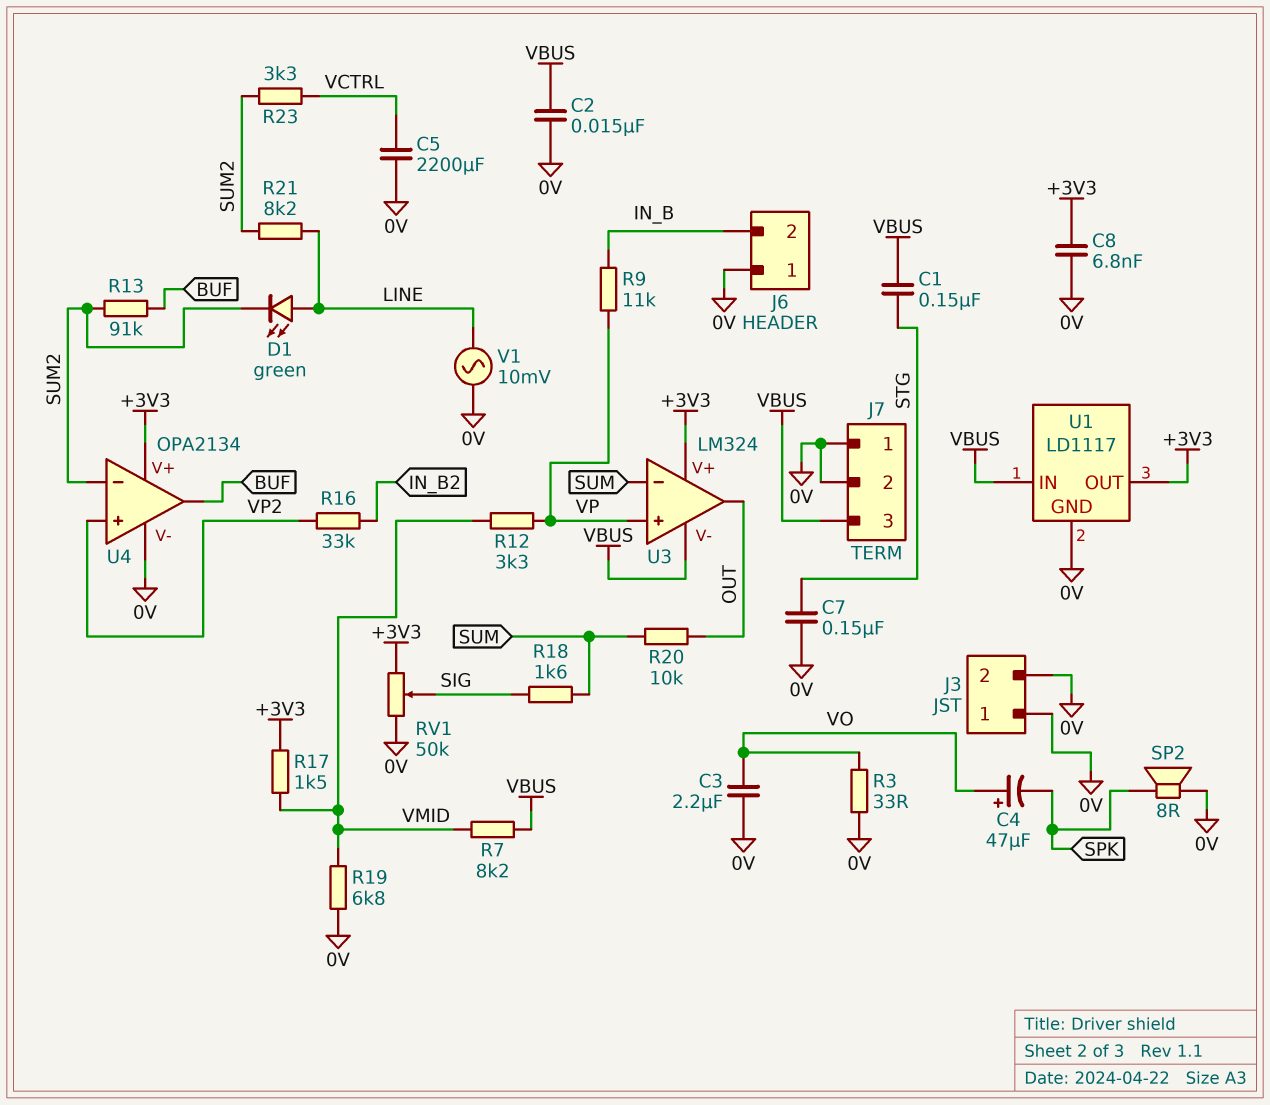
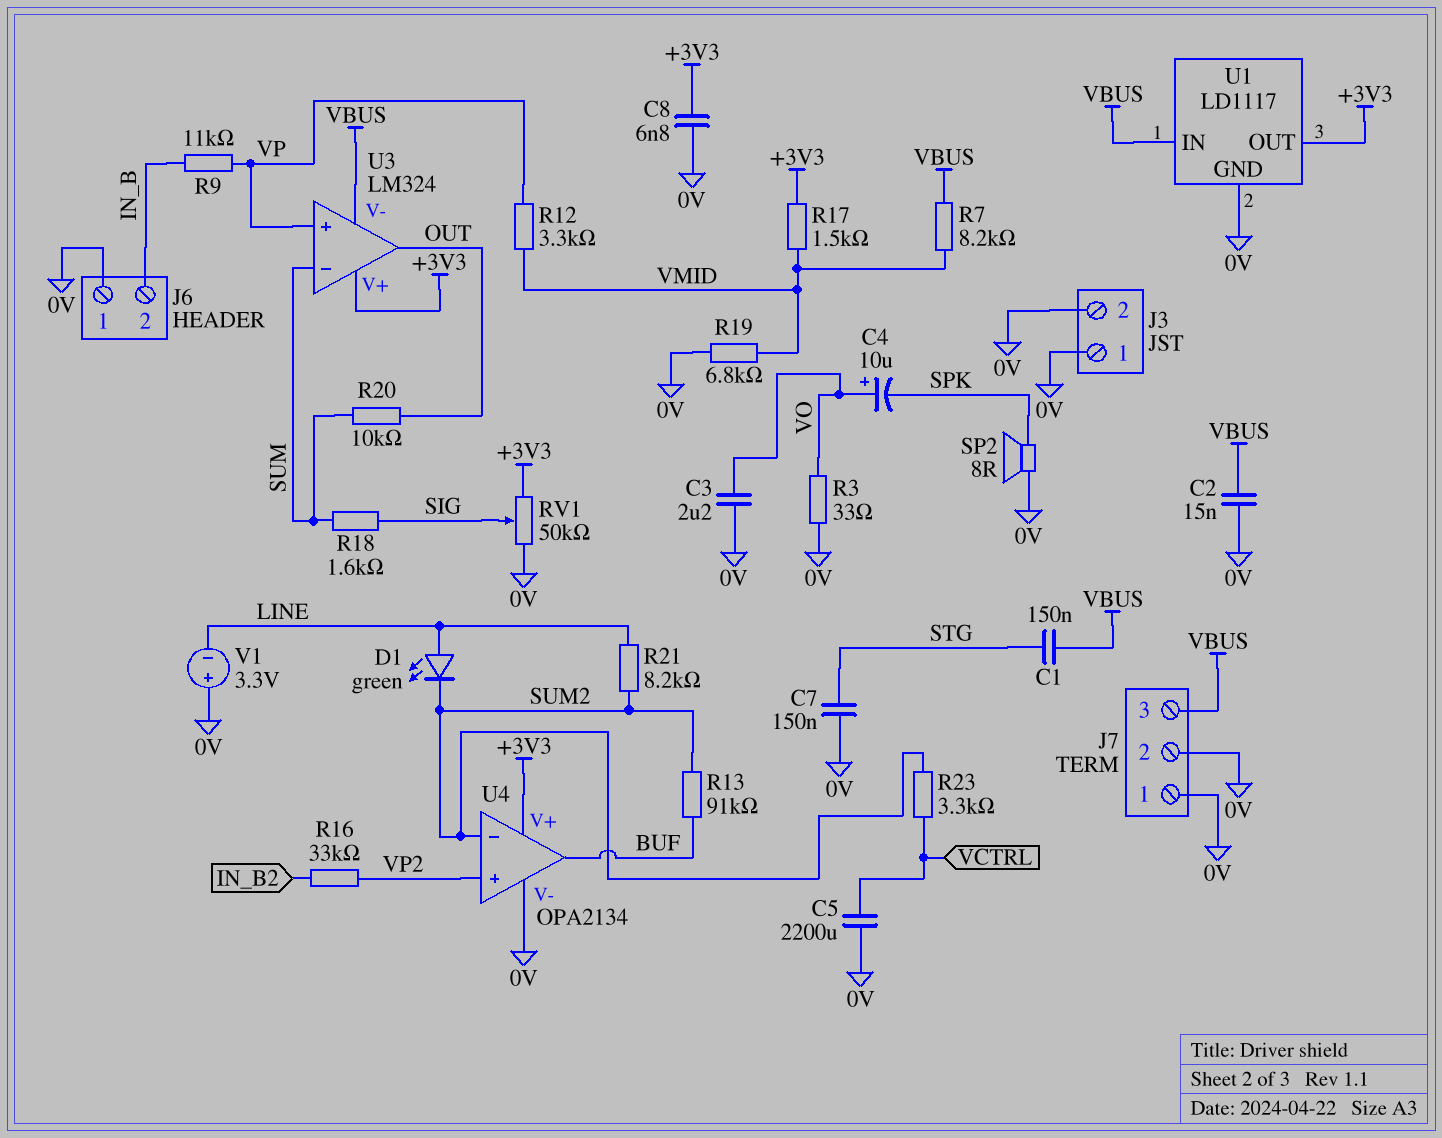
C4: 47uF (plus VO, minus SPK) -> 10uF (plus VO, minus SPK)
V1: AC 10mV (0V, LINE) -> 3.3V (plus 0V, minus LINE)

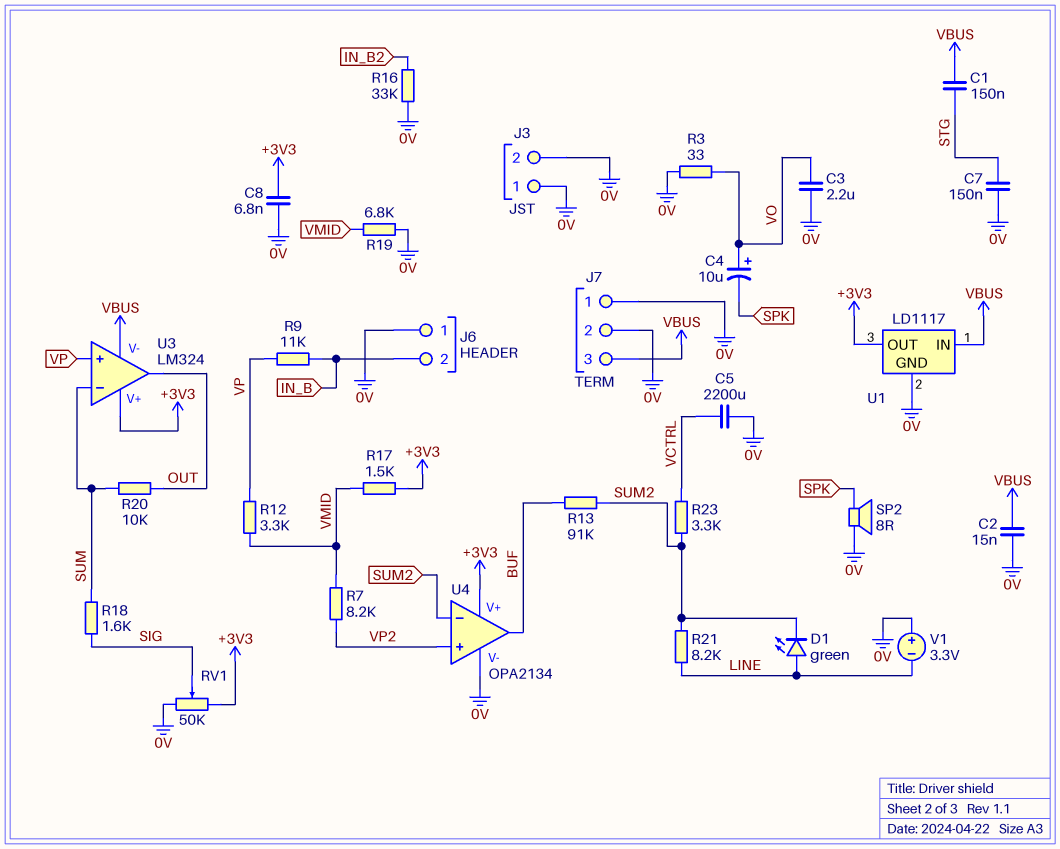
R7: 8.2k (VBUS, VMID) -> 8.2k (VMID, VP2)
R16: 33k (IN_B2, VP2) -> 33k (0V, IN_B2)

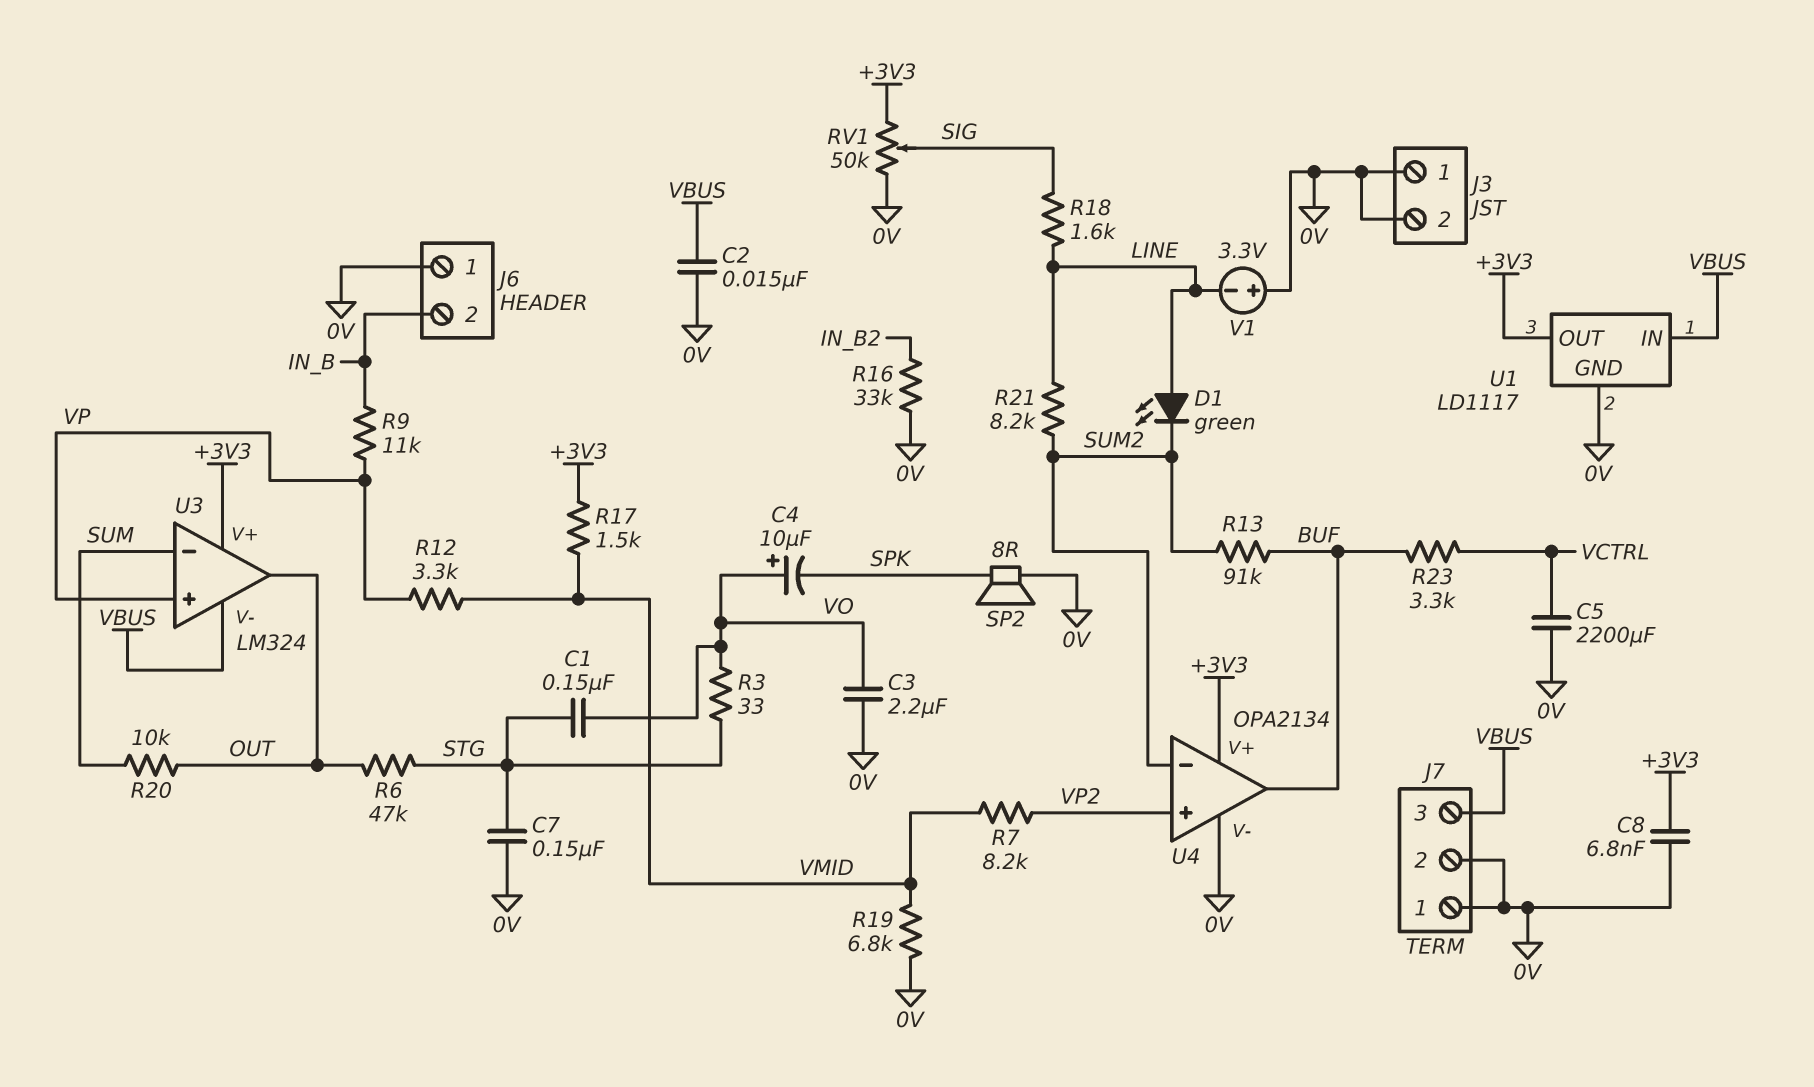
C1: 150nF (STG, VBUS) -> 150nF (STG, VO)
R3: 33 (0V, VO) -> 33 (STG, VO)
R6: none -> 47k (OUT, STG)
R18: 1.6k (SIG, SUM) -> 1.6k (LINE, SIG)
R23: 3.3k (SUM2, VCTRL) -> 3.3k (BUF, VCTRL)

